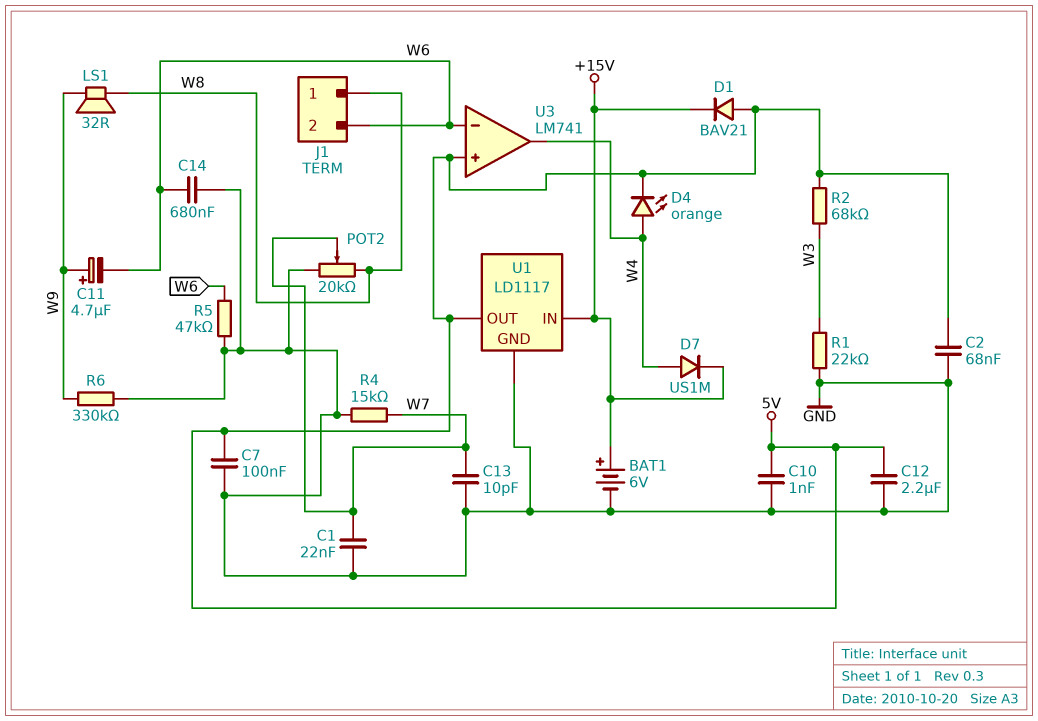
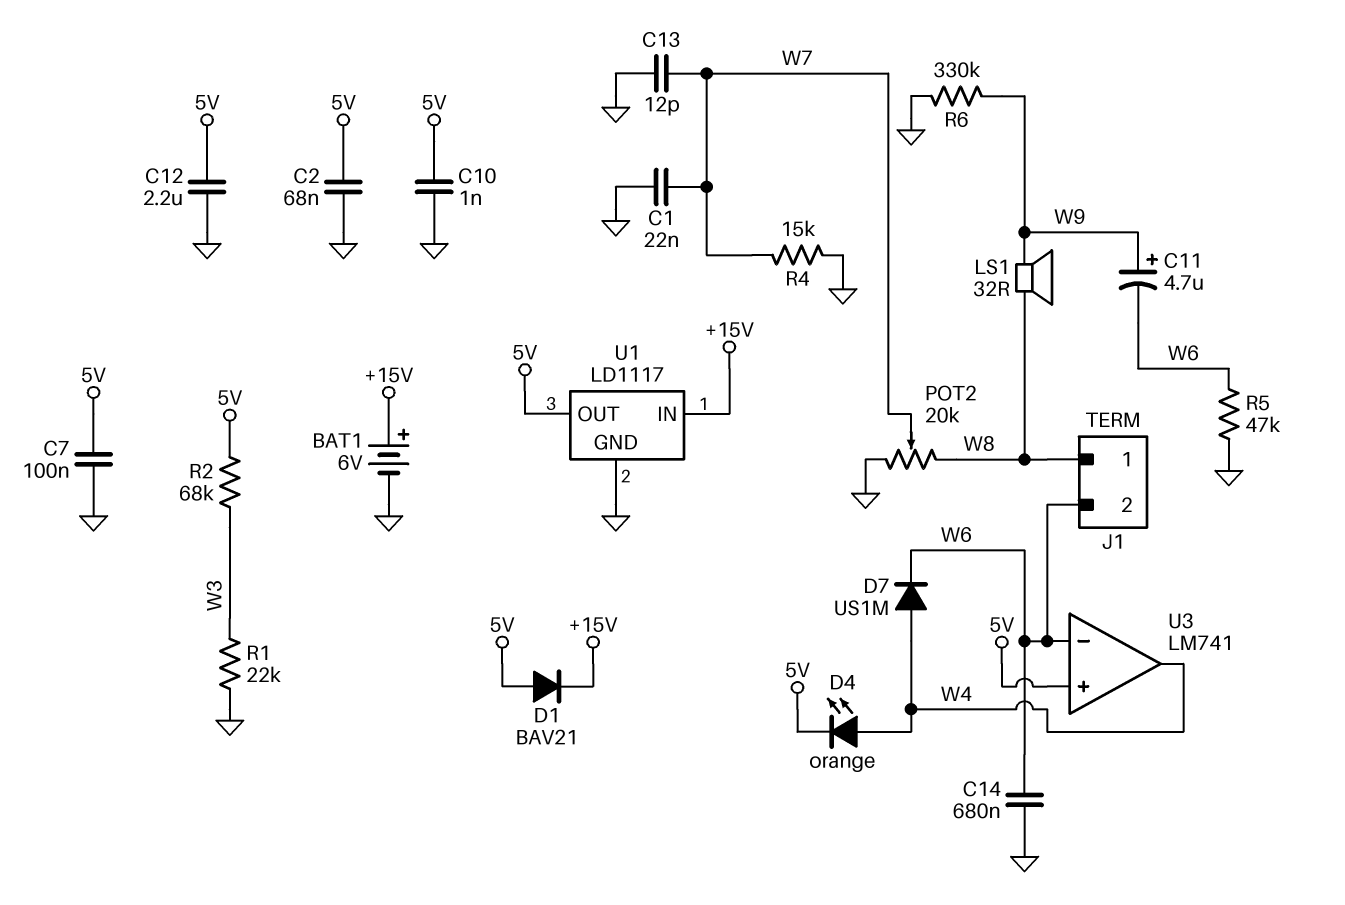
C13: 10pF (GND, W7) -> 12pF (GND, W7)
D7: diode US1M (A W4, K +15V) -> diode US1M (A W4, K W6)

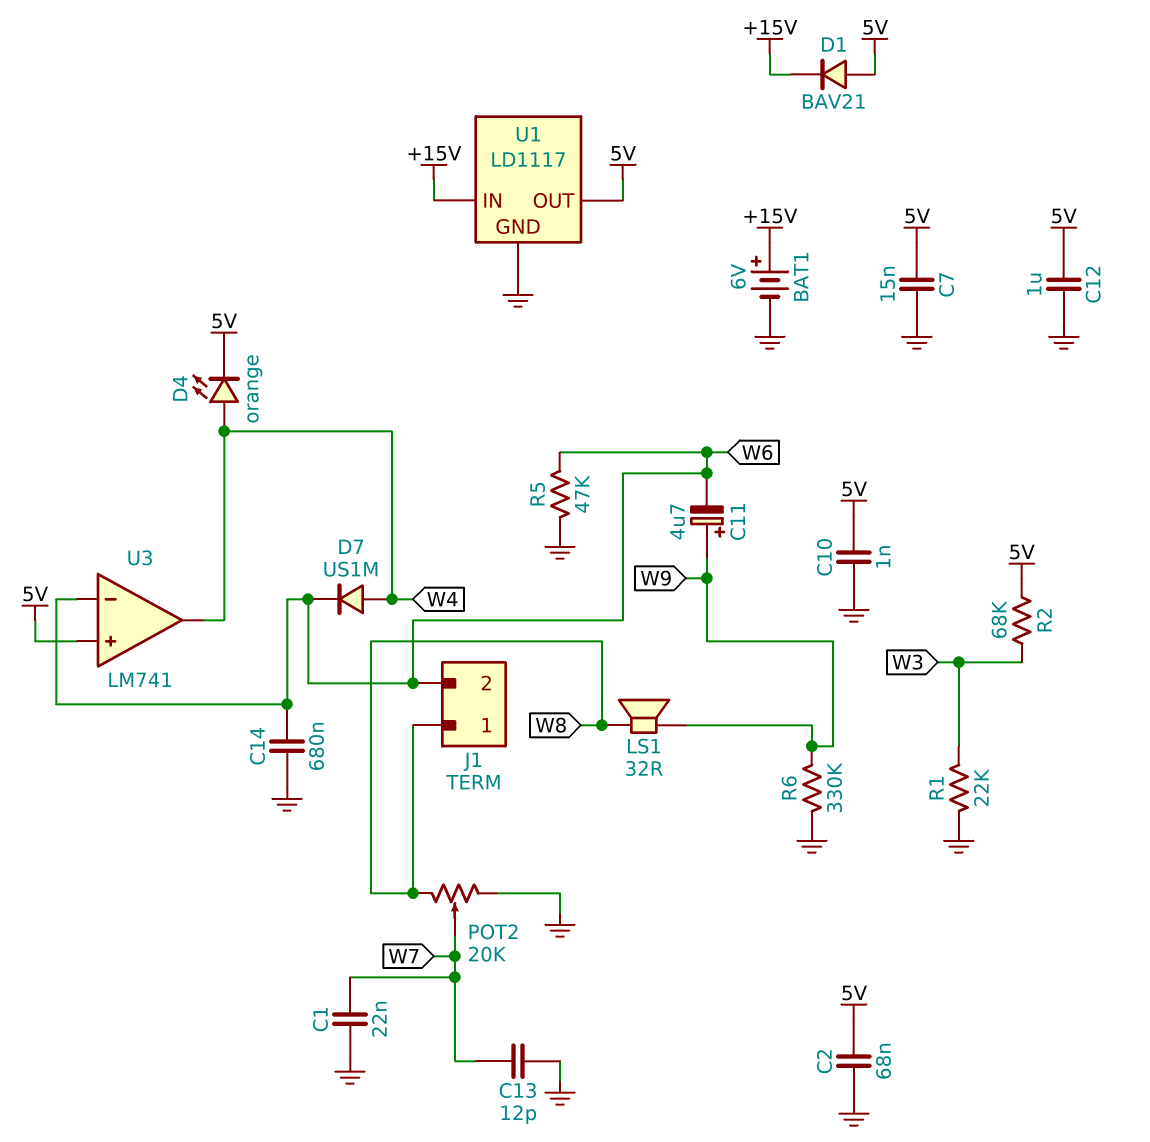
C7: 100nF (5V, GND) -> 15nF (5V, GND)
C12: 2.2uF (5V, GND) -> 1uF (5V, GND)
R4: 15k (GND, W7) -> none

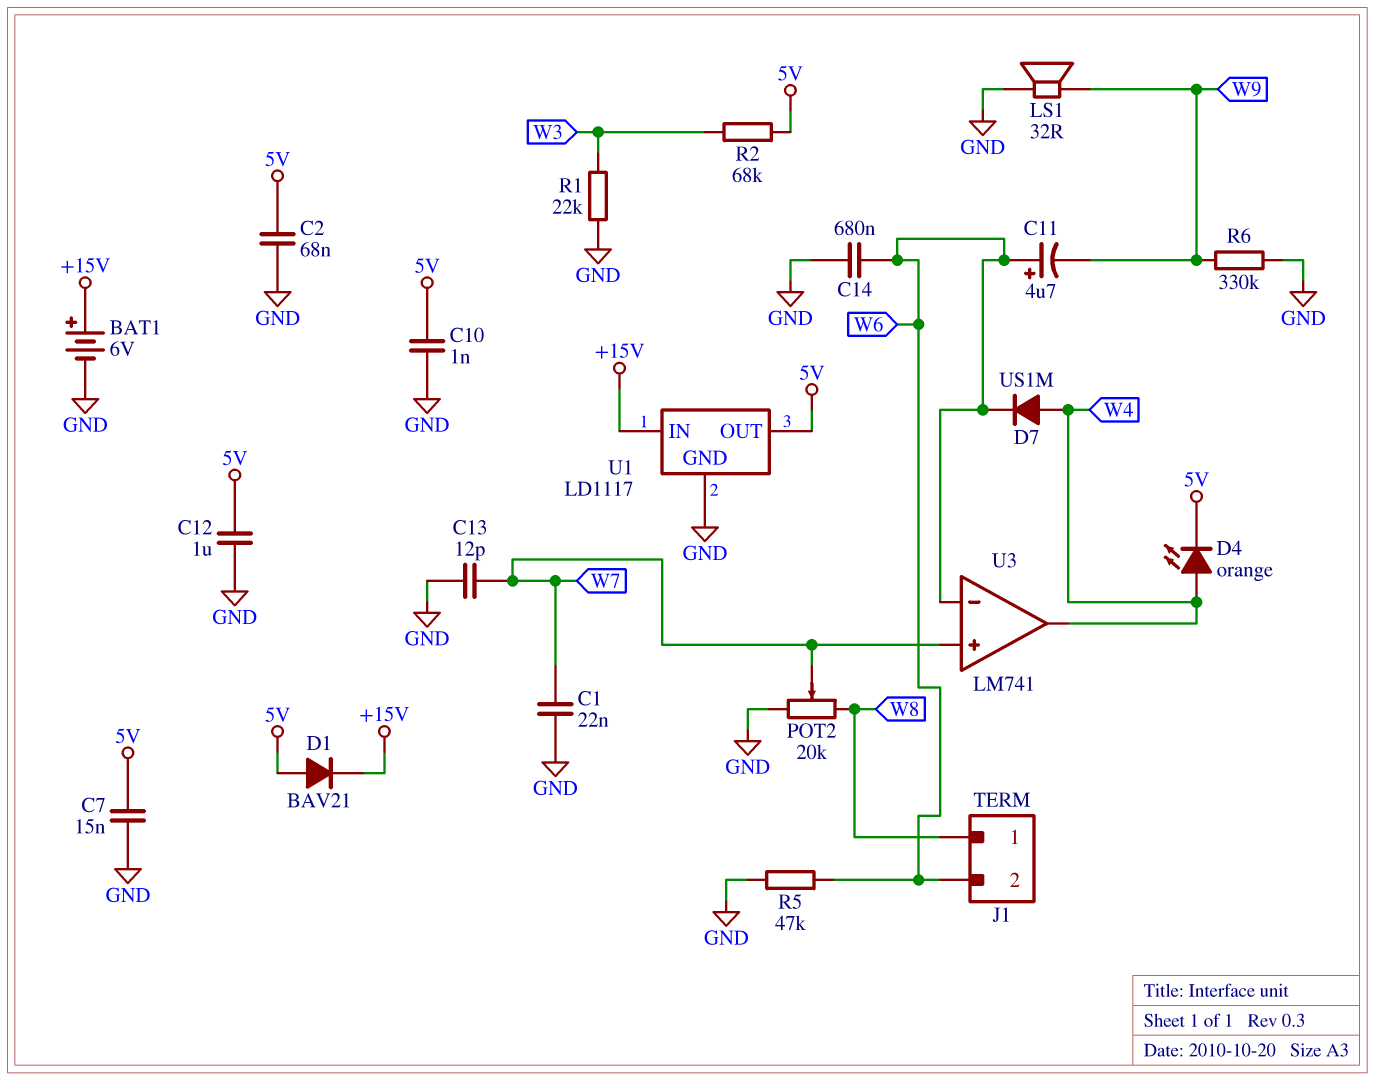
C11: 4.7uF (plus W9, minus W6) -> 4.7uF (plus W6, minus W9)
LS1: speaker 32R (W8, W9) -> speaker 32R (GND, W9)
U3 pin in+: 5V -> W7

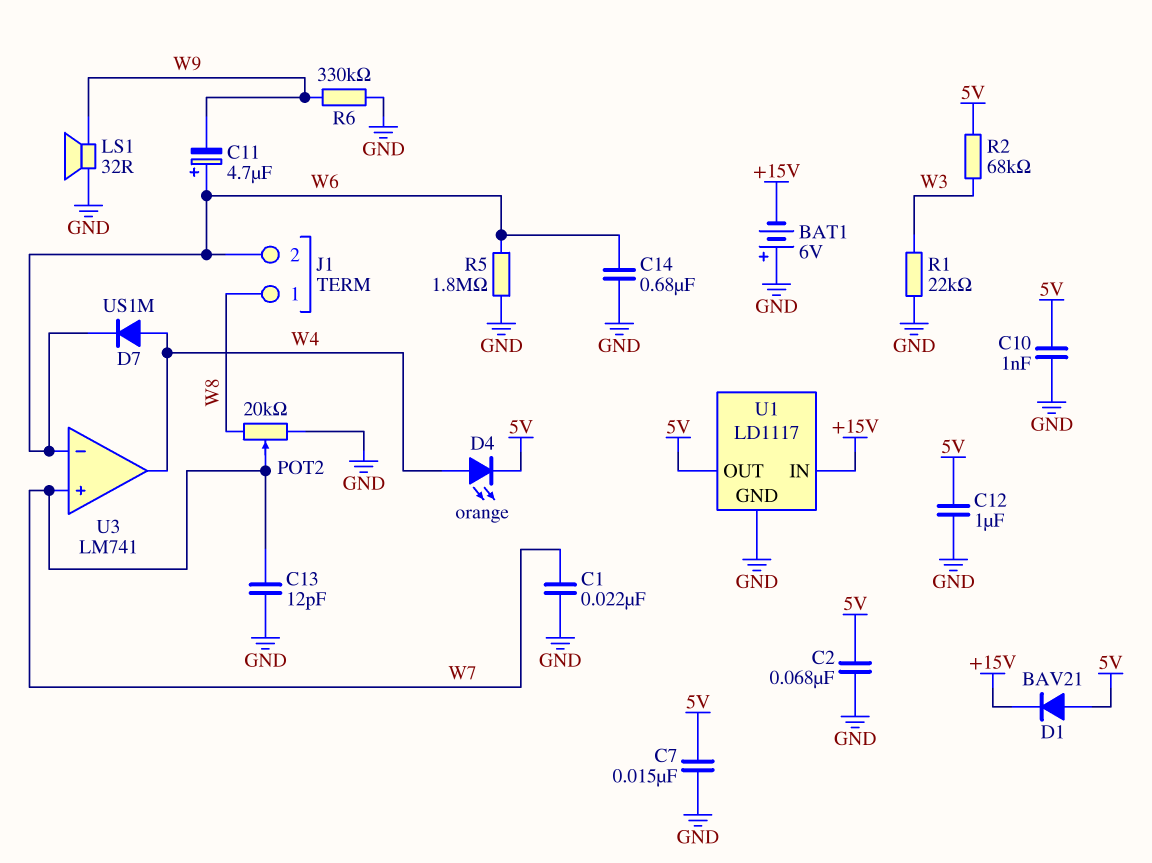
BAT1: 6V (plus +15V, minus GND) -> 6V (plus GND, minus +15V)
R5: 47k (GND, W6) -> 1.8M (GND, W6)

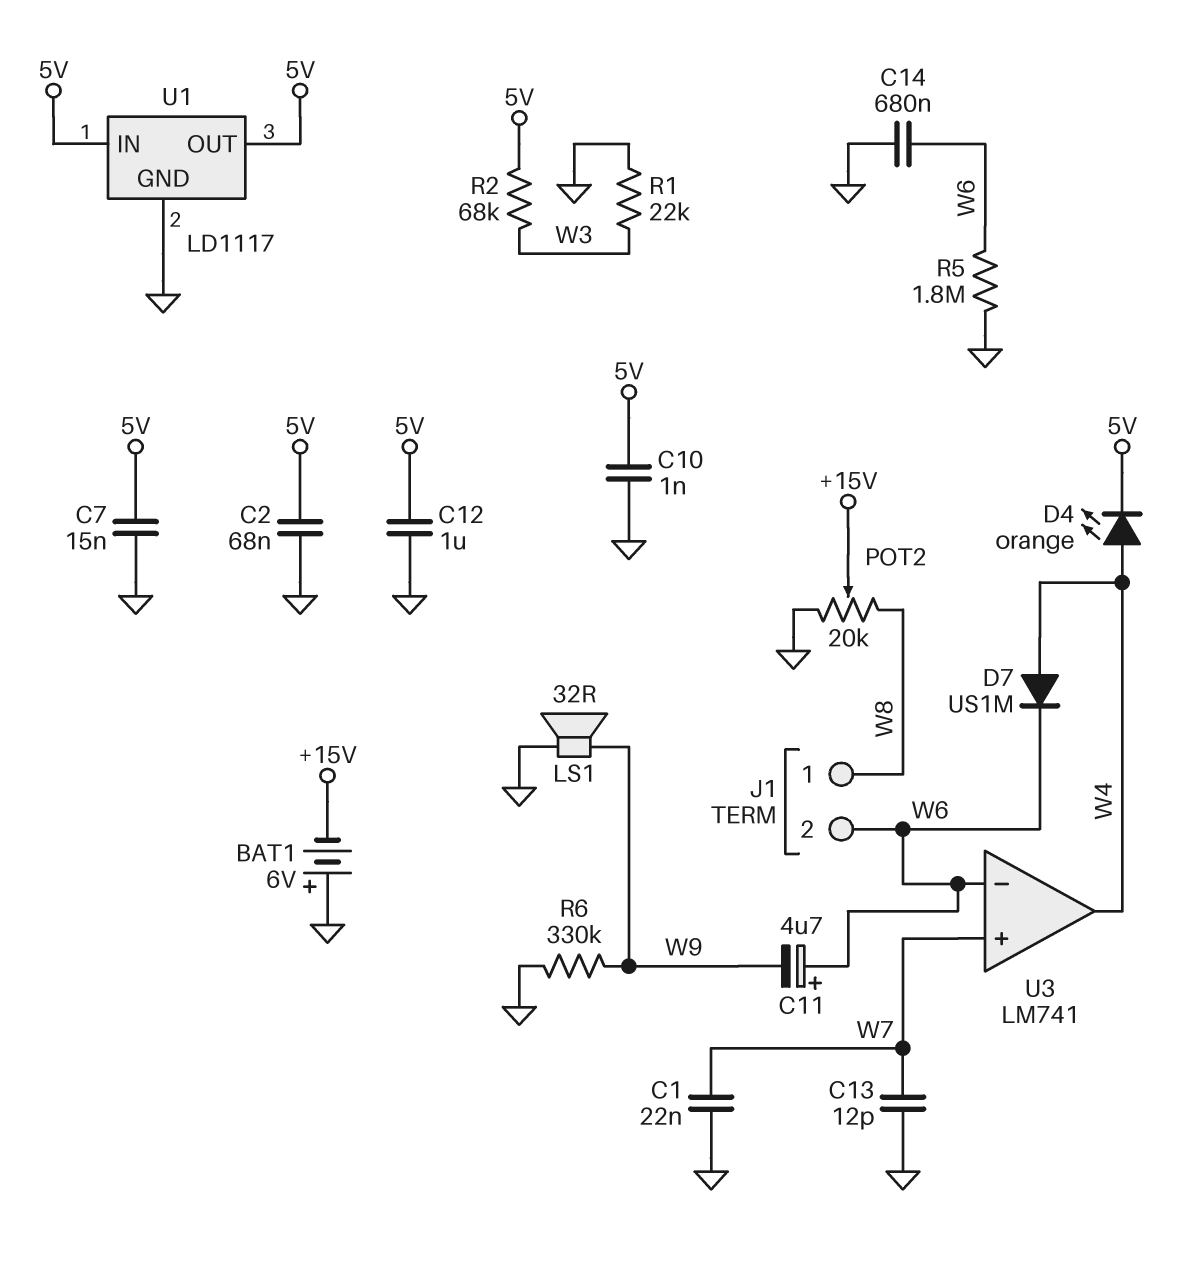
D1: diode BAV21 (A 5V, K +15V) -> none
POT2: 20k (GND, W8, wiper W7) -> 20k (GND, W8, wiper +15V)
U1 pin IN: +15V -> 5V

